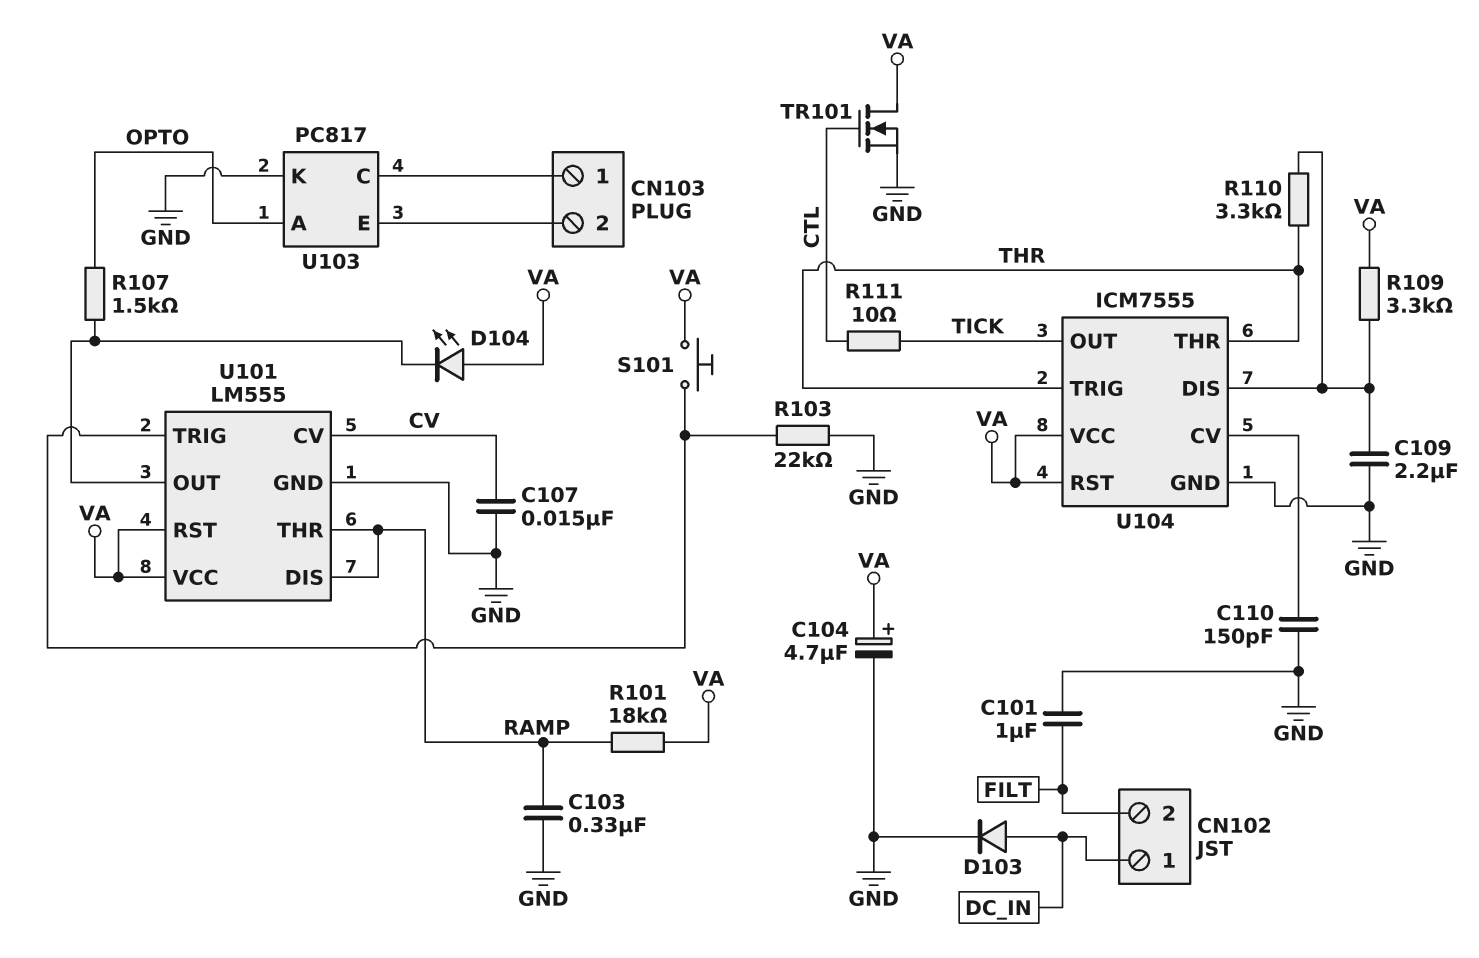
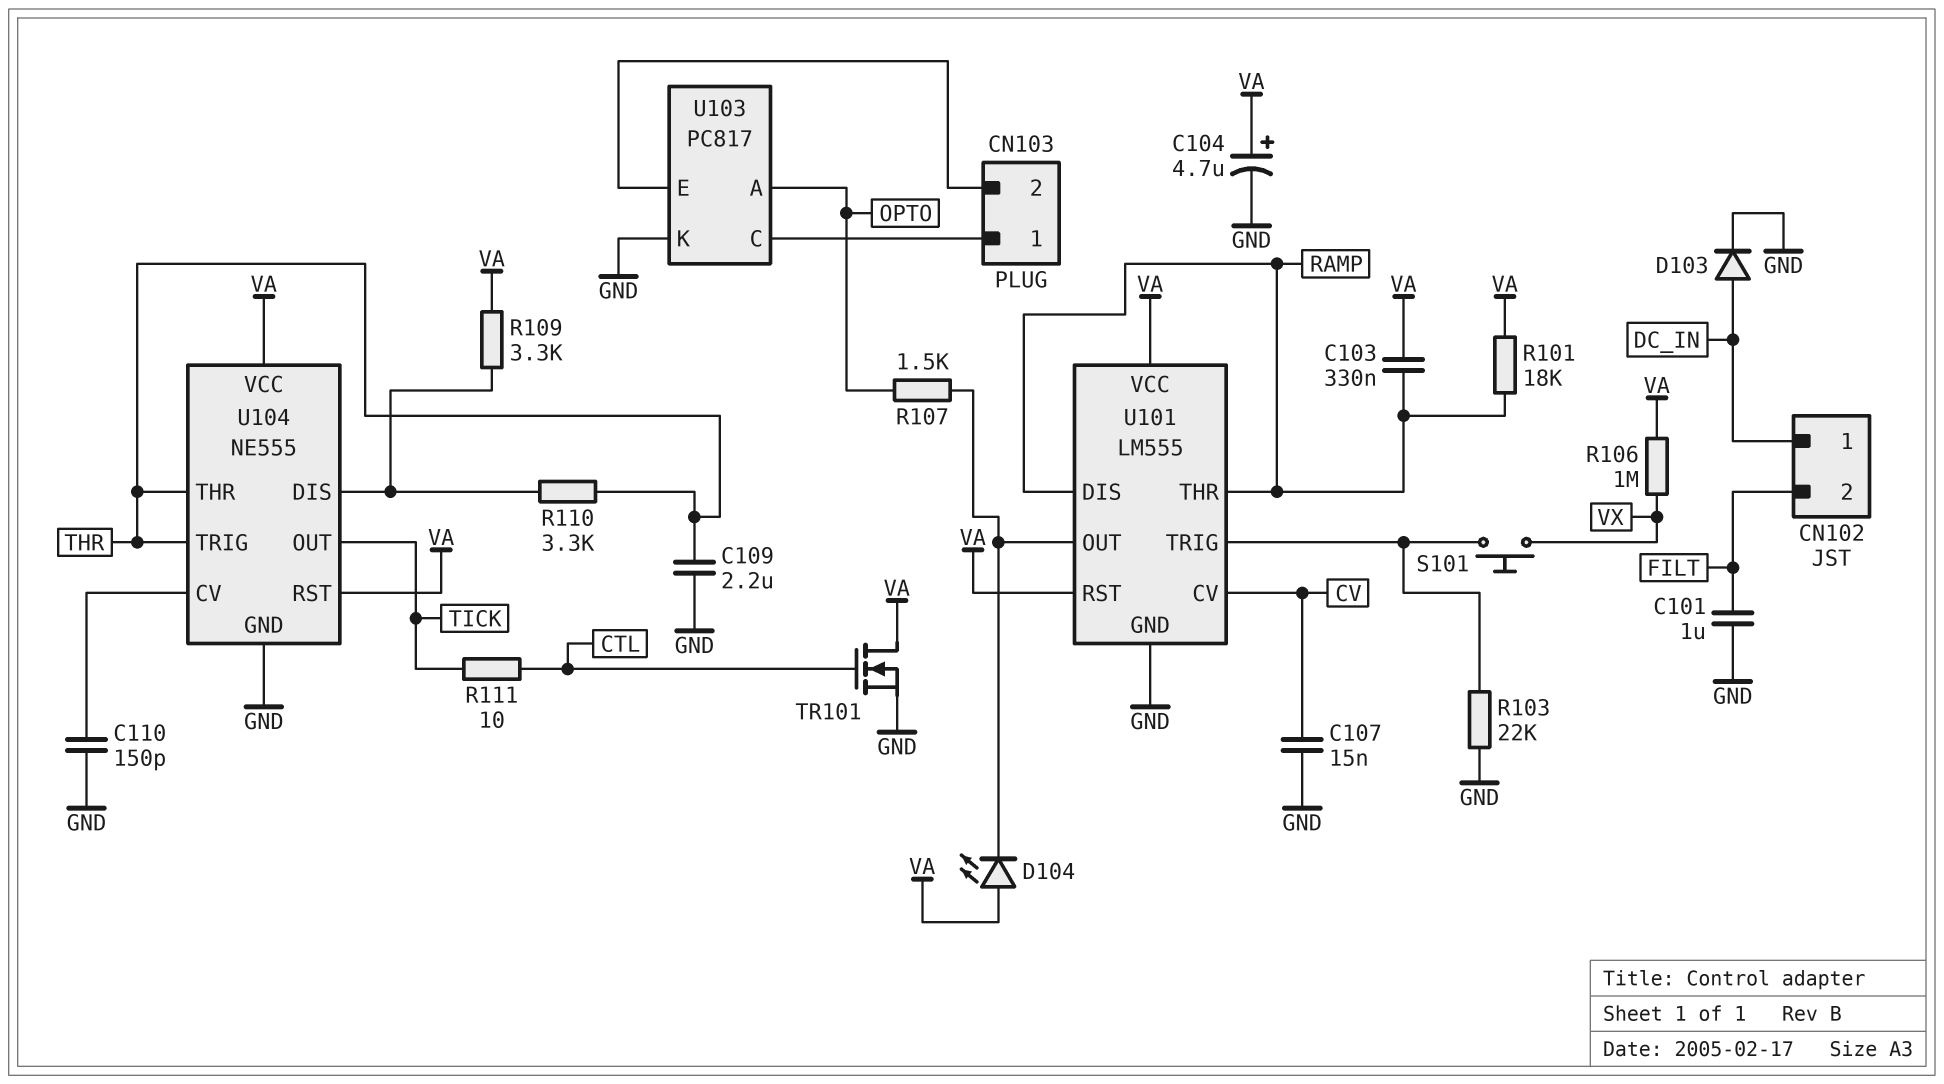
C103: 330nF (GND, RAMP) -> 330nF (RAMP, VA)
C109: 2.2uF (GND, U104/DIS) -> 2.2uF (GND, THR)
R106: none -> 1M (VA, VX)
S101: button (U101/TRIG, VA) -> button (U101/TRIG, VX)
U104: ICM7555 -> NE555

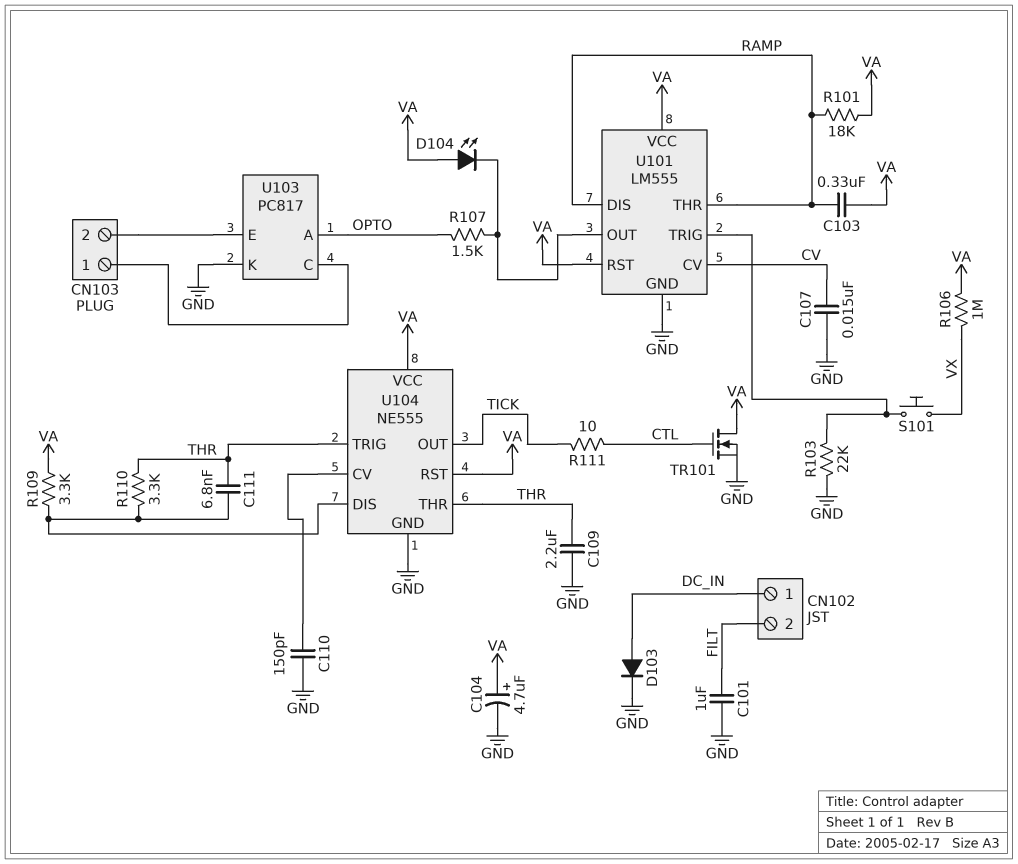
C111: none -> 6.8nF (THR, U104/DIS)

